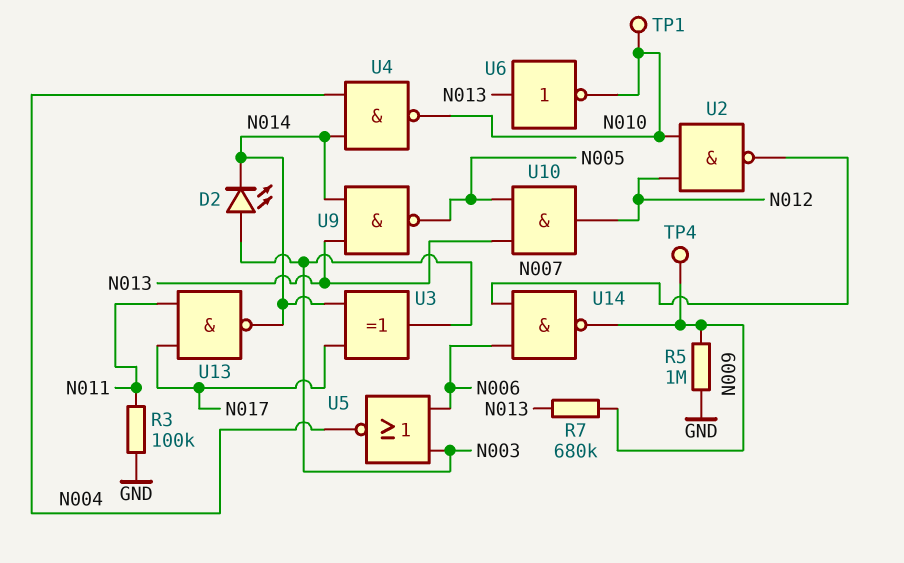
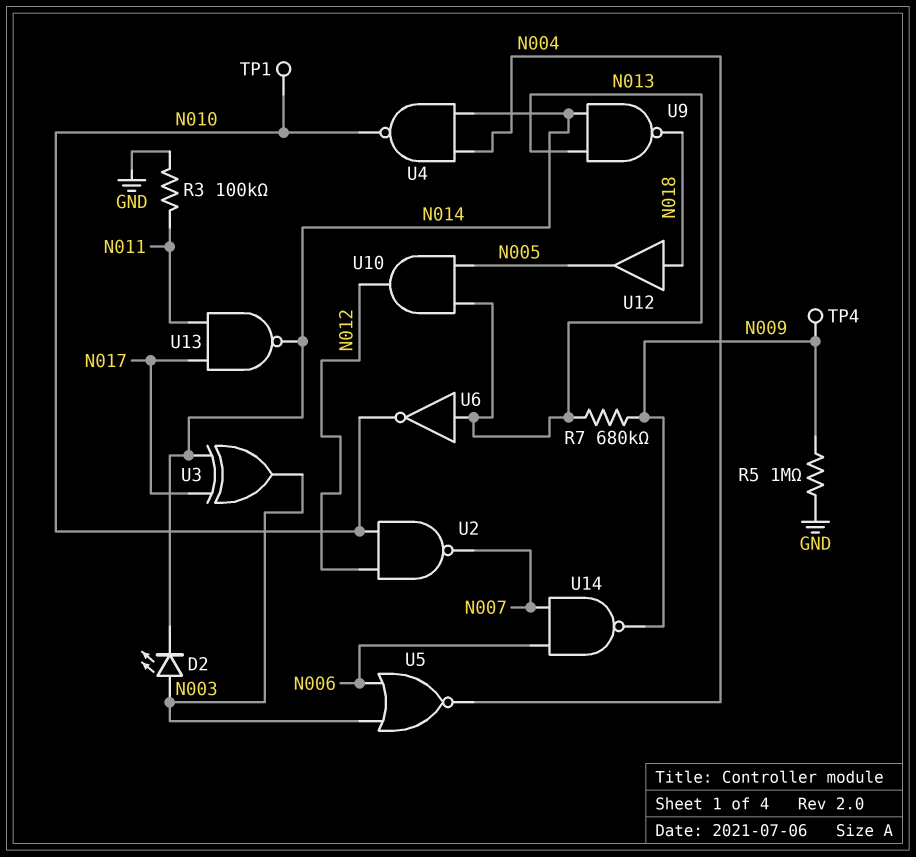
U9: NAND (in N013, in N014, out N005) -> NAND (in N013, in N014, out N018)
U12: none -> buffer (in N018, out N005)

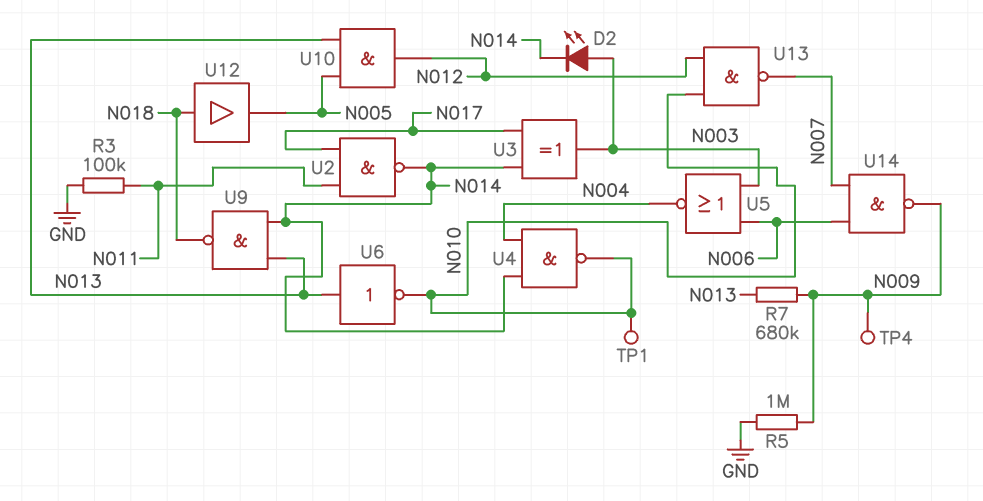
U2: NAND (in N010, in N012, out N007) -> NAND (in N011, in N017, out N014)
U13: NAND (in N011, in N017, out N014) -> NAND (in N010, in N012, out N007)

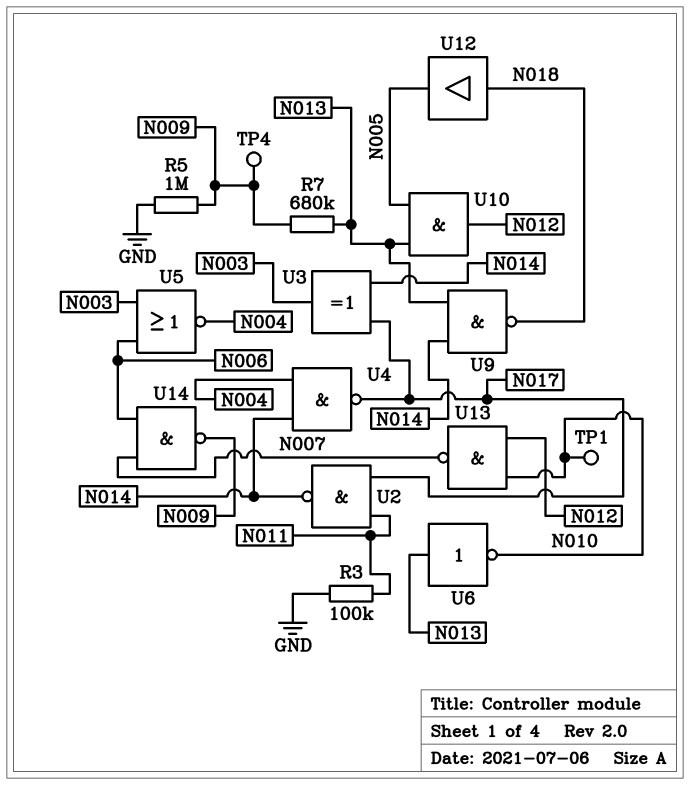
D2: LED (A N003, K N014) -> none
U4: NAND (in N004, in N014, out N010) -> NAND (in N004, in N014, out N017)

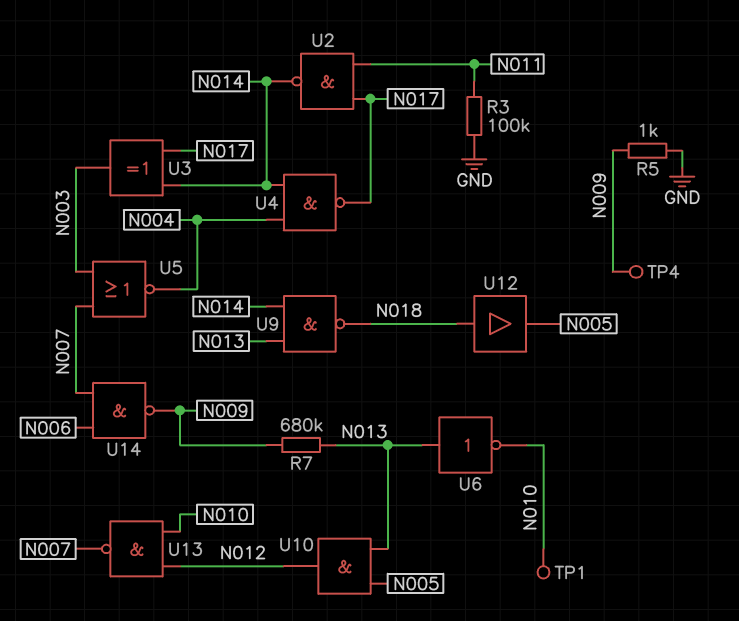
R5: 1M (GND, N009) -> 1k (GND, N009)
U5: NOR (in N003, in N006, out N004) -> NOR (in N003, in N007, out N004)

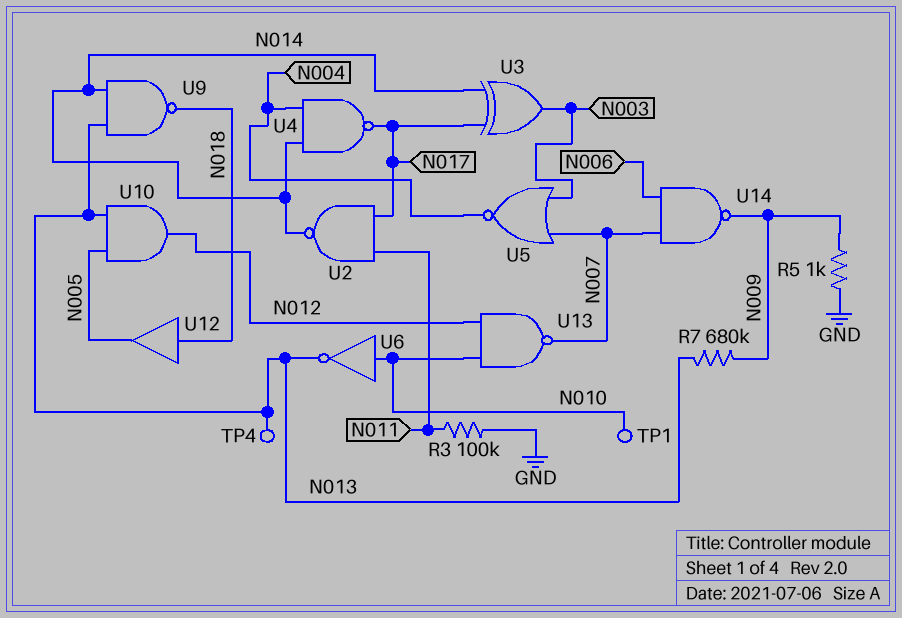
TP4: test point (N009) -> test point (N013)
U6: NOT (in N013, out N010) -> NOT (in N010, out N013)

